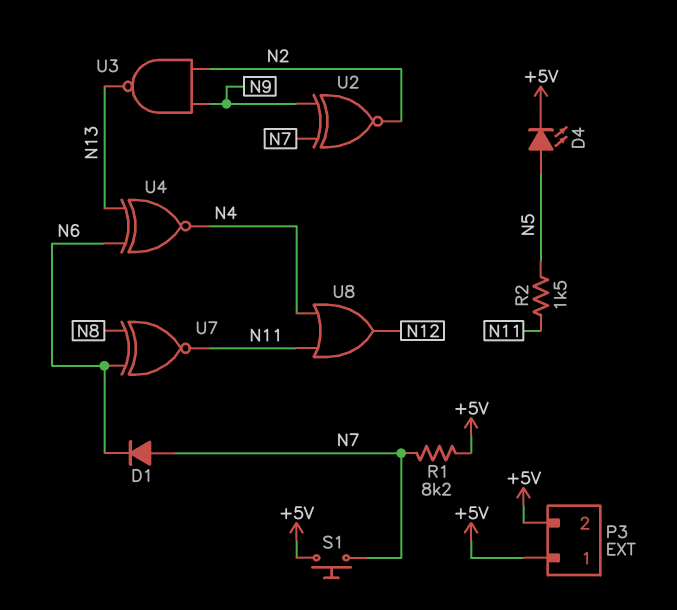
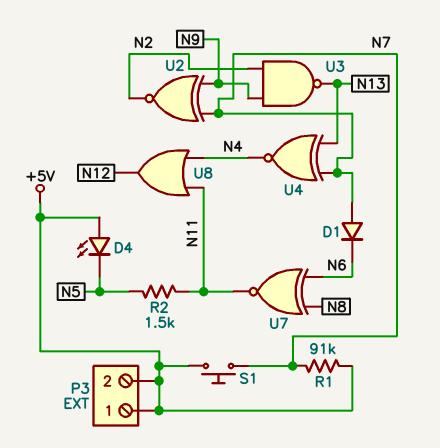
D4: LED (A N5, K +5V) -> LED (A +5V, K N5)
R1: 8.2k (+5V, N7) -> 91k (+5V, N7)
U4: XNOR (in N6, in N13, out N4) -> XNOR (in N7, in N13, out N4)

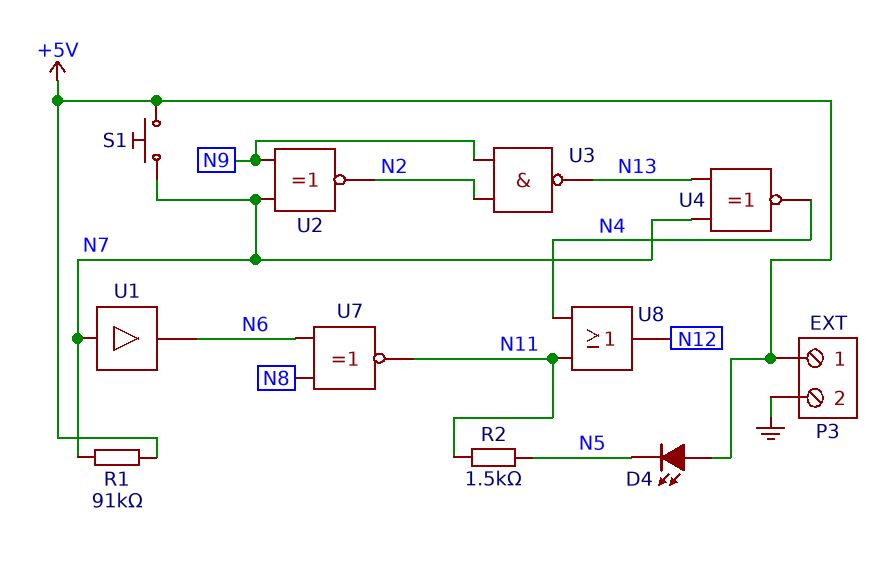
D1: diode (A N7, K N6) -> none
P3 pin 2: +5V -> GND
U1: none -> buffer (in N7, out N6)

